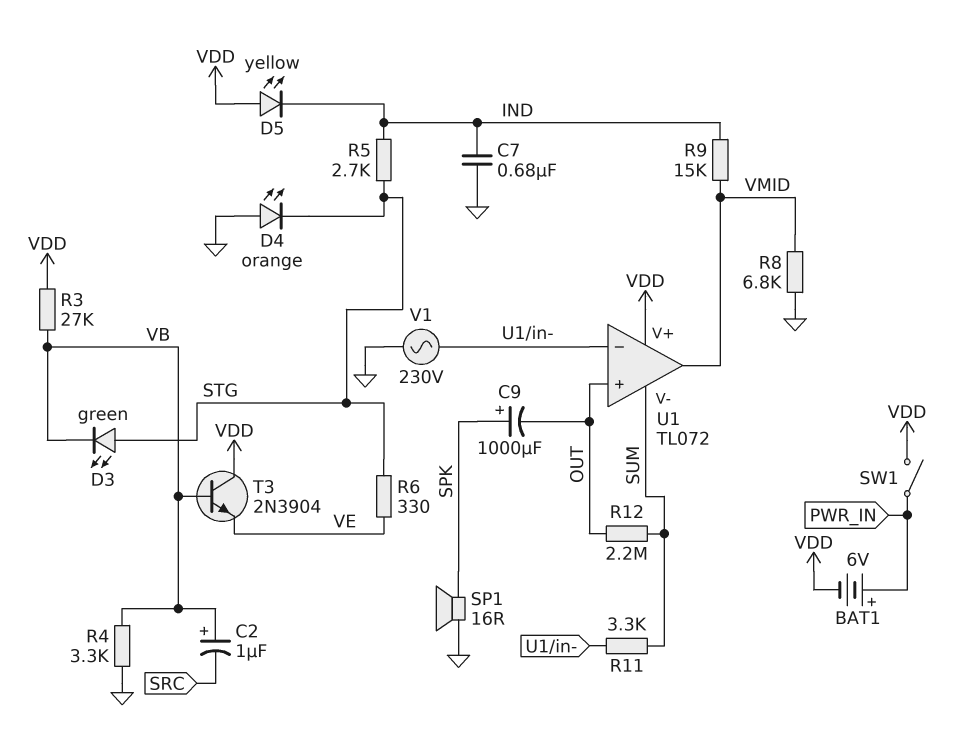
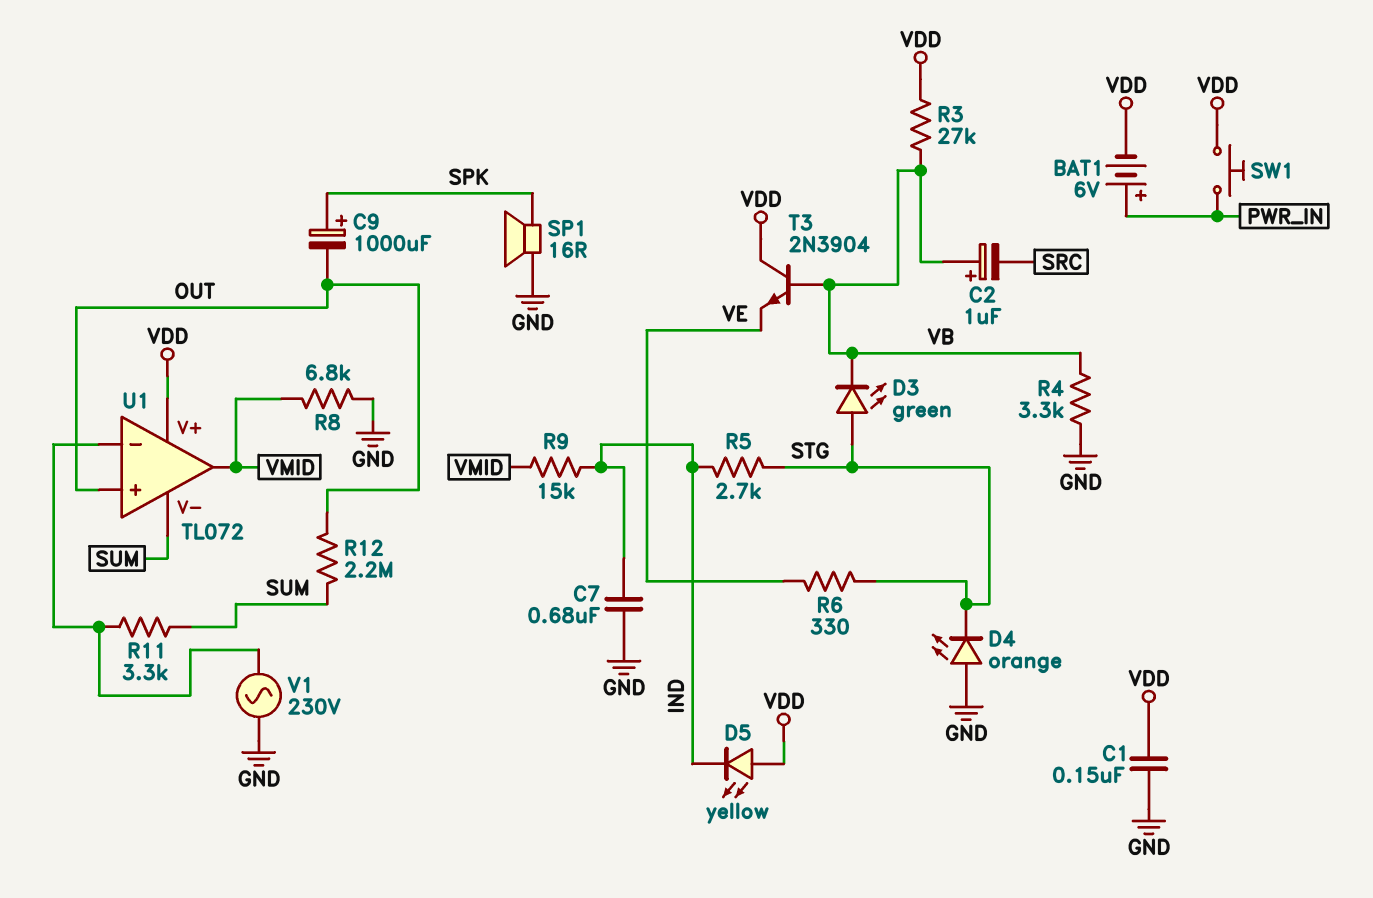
C1: none -> 150nF (GND, VDD)
SW1: switch (PWR_IN, VDD) -> button (PWR_IN, VDD)

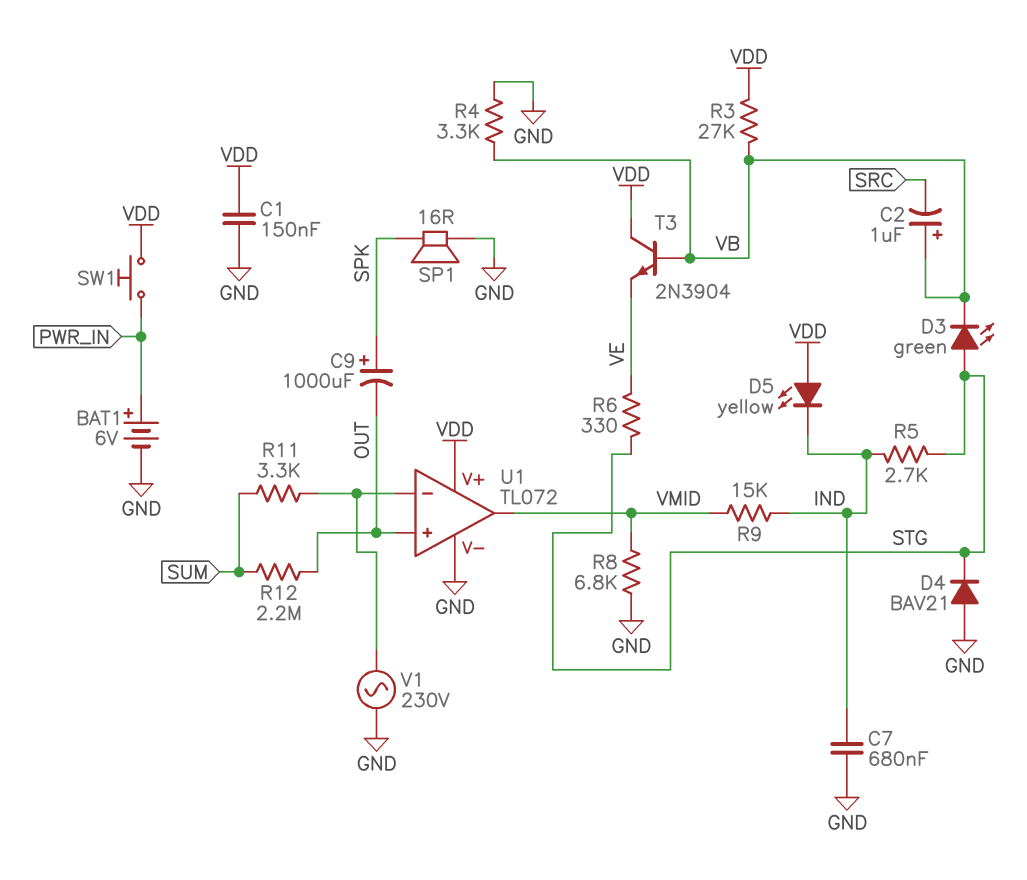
BAT1: 6V (plus PWR_IN, minus VDD) -> 6V (plus PWR_IN, minus GND)
D4: LED orange (A GND, K STG) -> diode BAV21 (A GND, K STG)
U1 pin V-: SUM -> GND

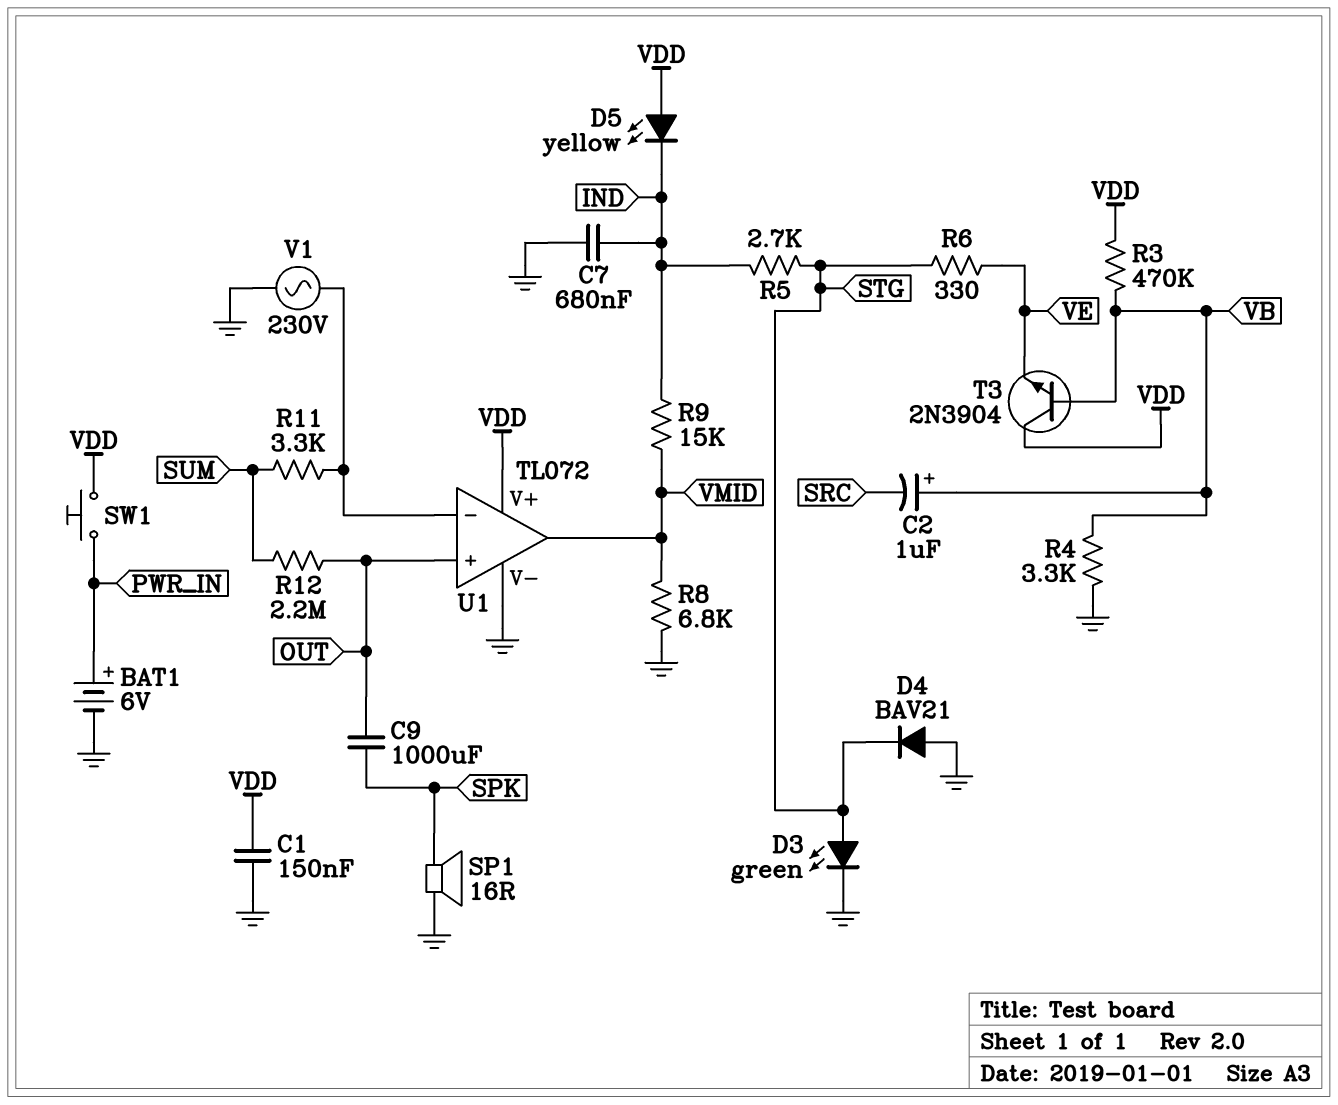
C9: 1000uF (plus SPK, minus OUT) -> 1000uF (OUT, SPK)
D3: LED green (A STG, K VB) -> LED green (A STG, K GND)
R3: 27k (VB, VDD) -> 470k (VB, VDD)

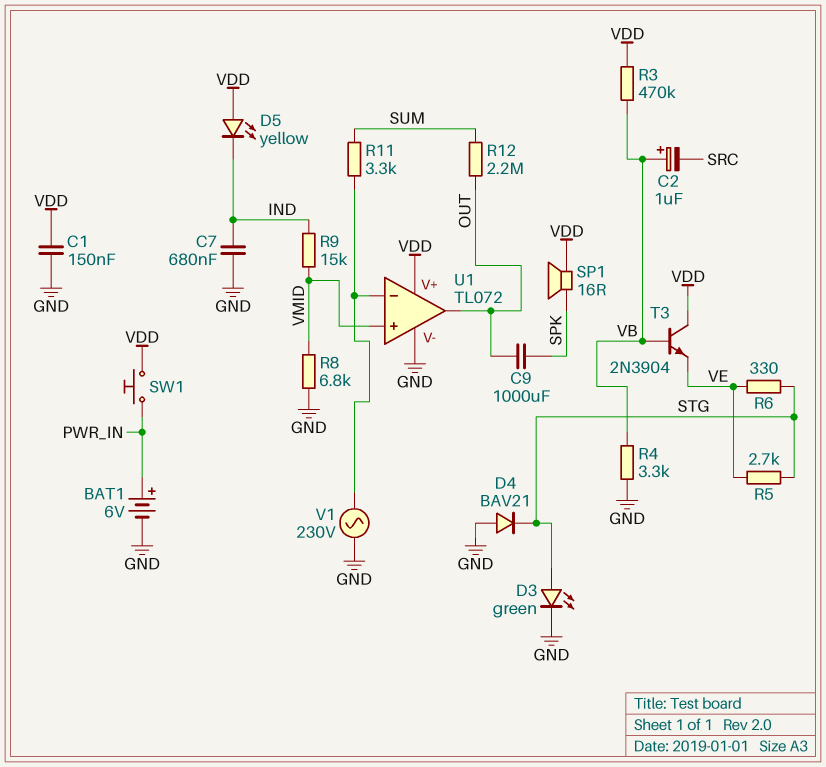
R5: 2.7k (IND, STG) -> 2.7k (STG, VE)
SP1: speaker 16R (GND, SPK) -> speaker 16R (SPK, VDD)
U1 pin in+: OUT -> VMID
U1 pin out: VMID -> OUT

